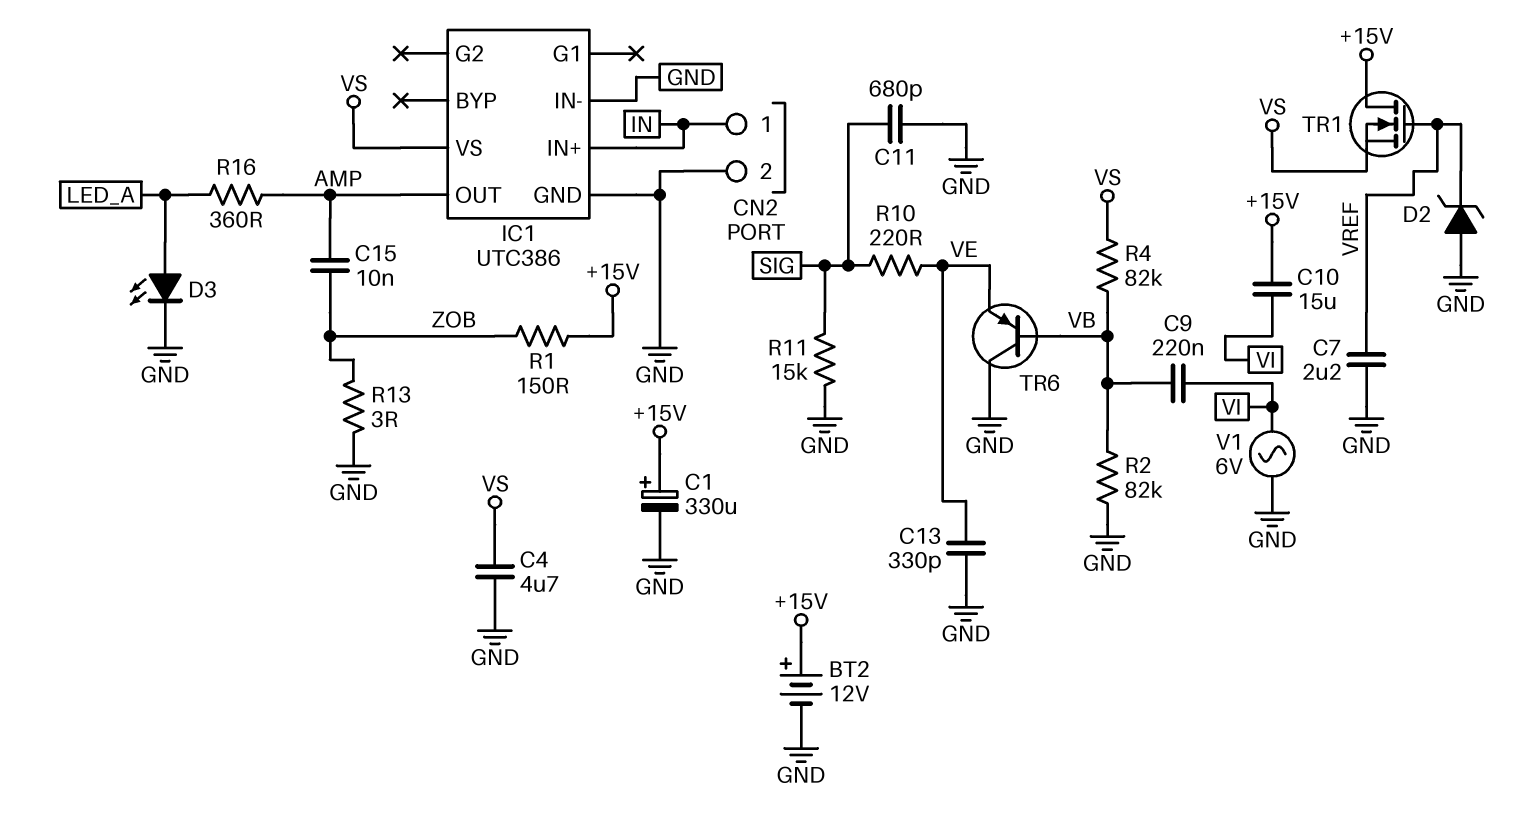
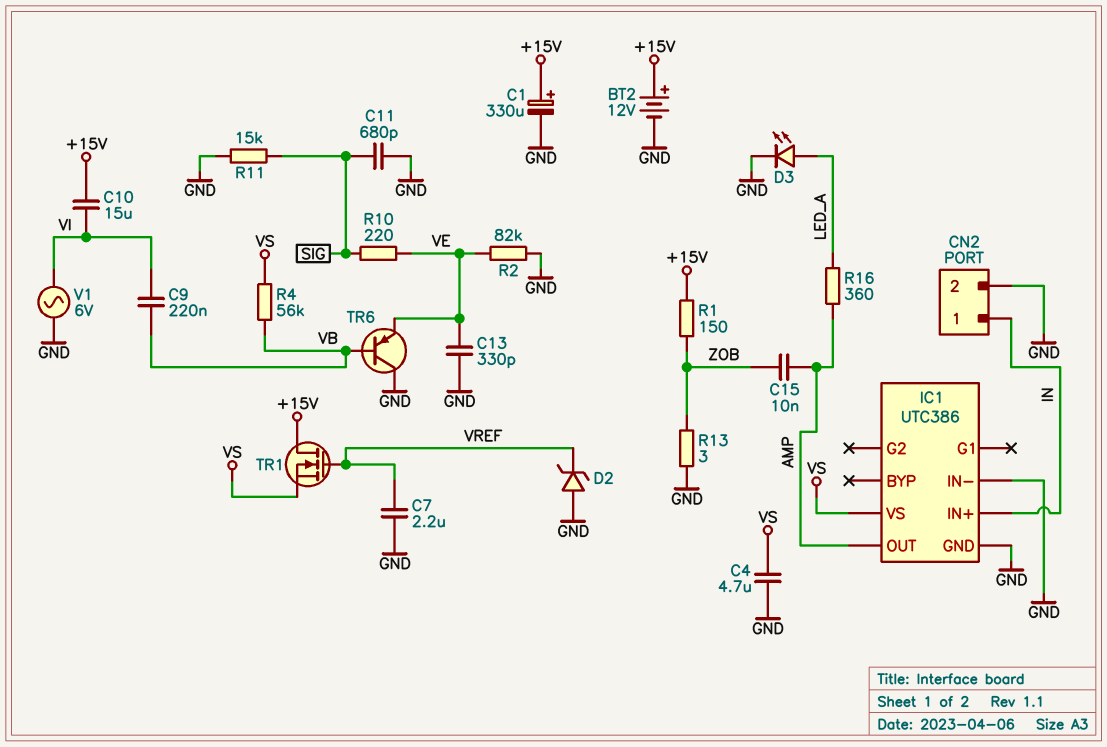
R2: 82k (GND, VB) -> 82k (GND, VE)
R4: 82k (VB, VS) -> 56k (VB, VS)

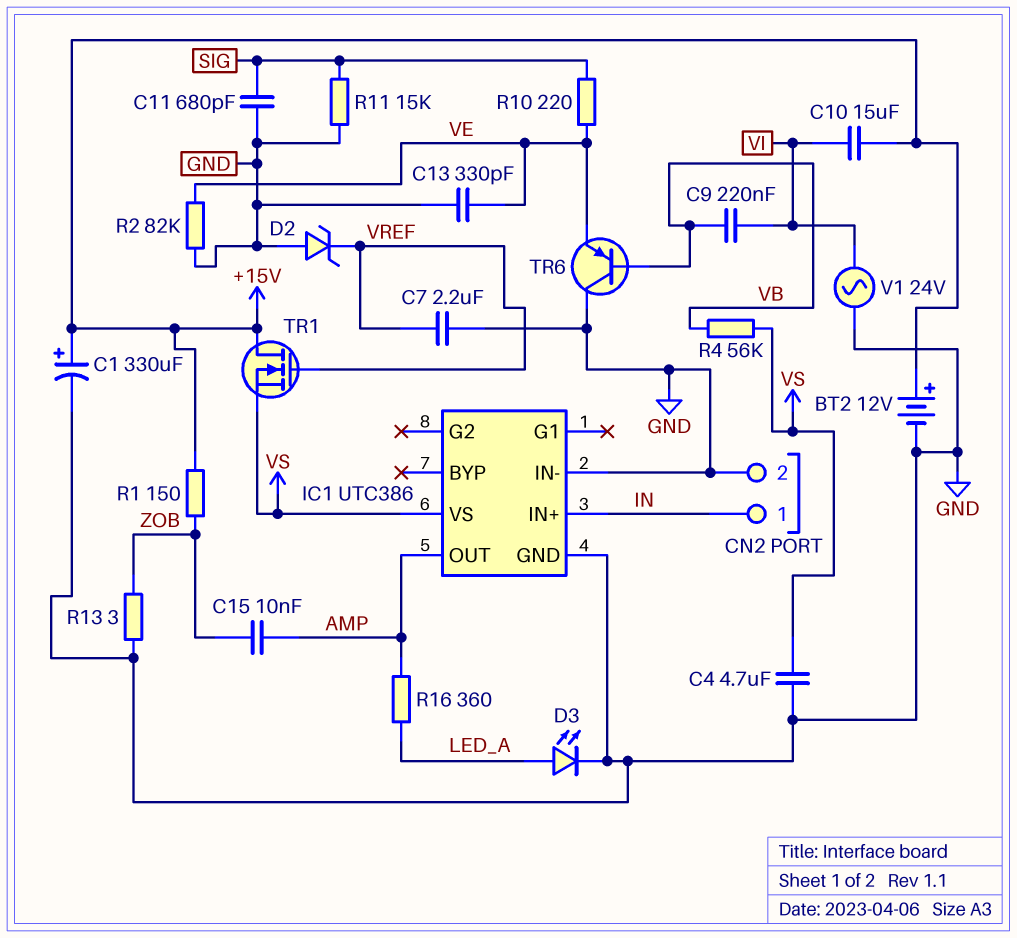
V1: AC 6V (GND, VI) -> AC 24V (GND, VI)

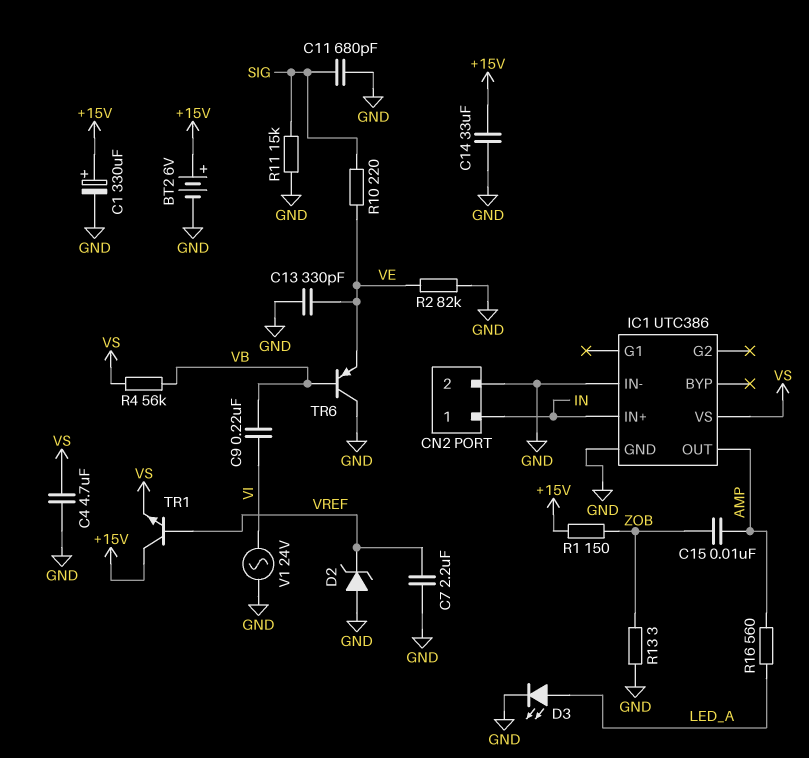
BT2: 12V (plus +15V, minus GND) -> 6V (plus +15V, minus GND)
C10: 15uF (+15V, VI) -> none
C14: none -> 33uF (+15V, GND)
R16: 360 (AMP, LED_A) -> 560 (AMP, LED_A)
TR1: NMOS (G VREF, D +15V, S VS) -> NPN (B VREF, C +15V, E VS)

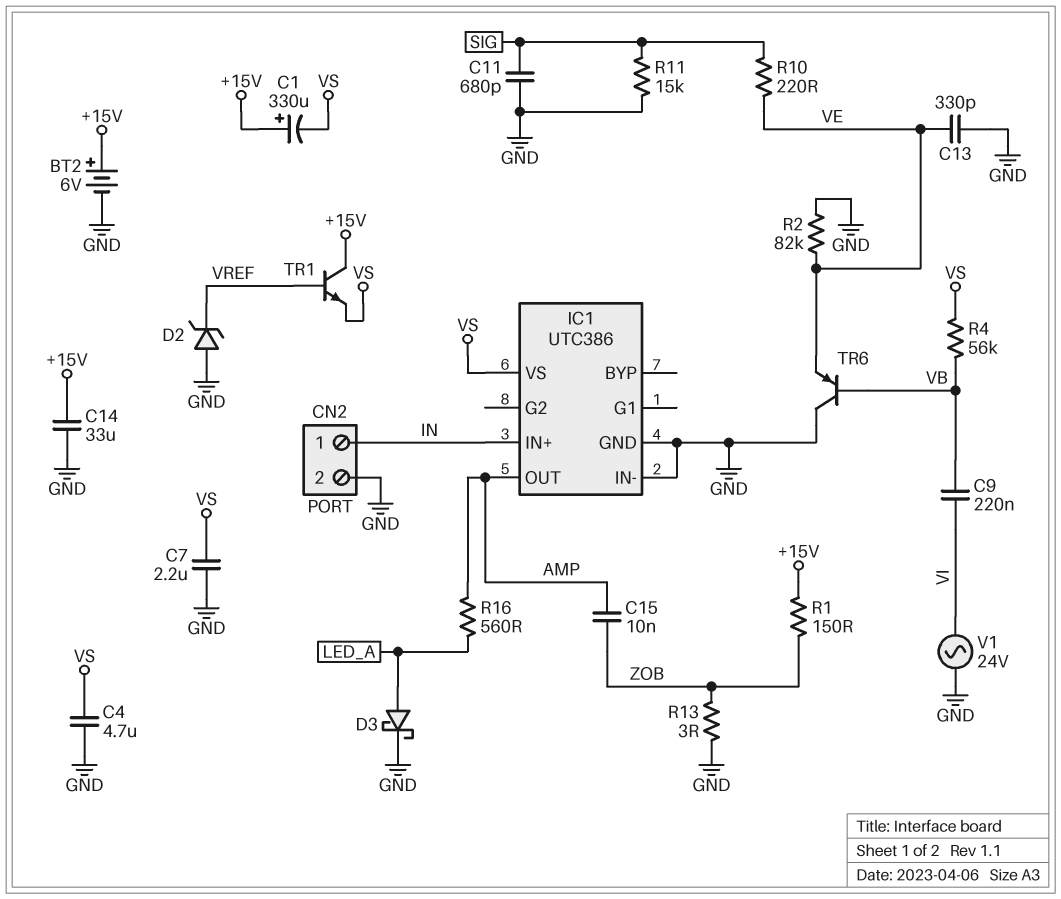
C1: 330uF (plus +15V, minus GND) -> 330uF (plus +15V, minus VS)
C7: 2.2uF (GND, VREF) -> 2.2uF (GND, VS)
D3: LED (A LED_A, K GND) -> schottky (A LED_A, K GND)

